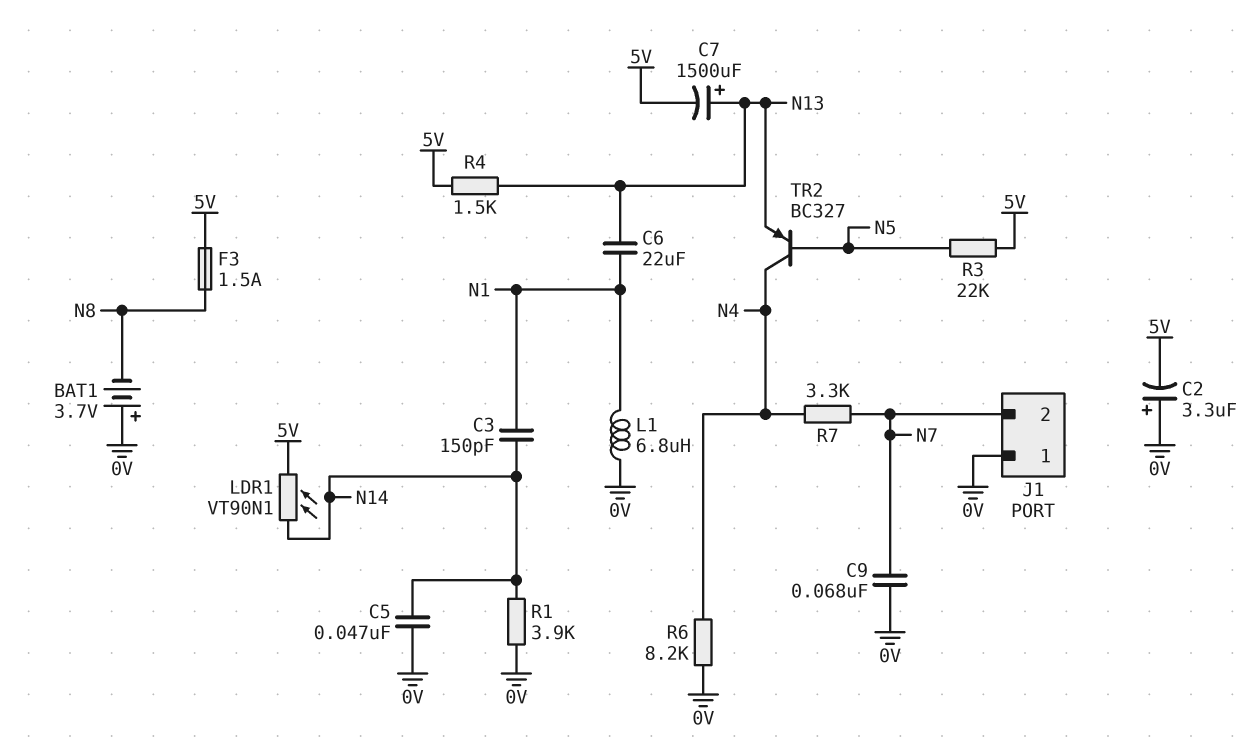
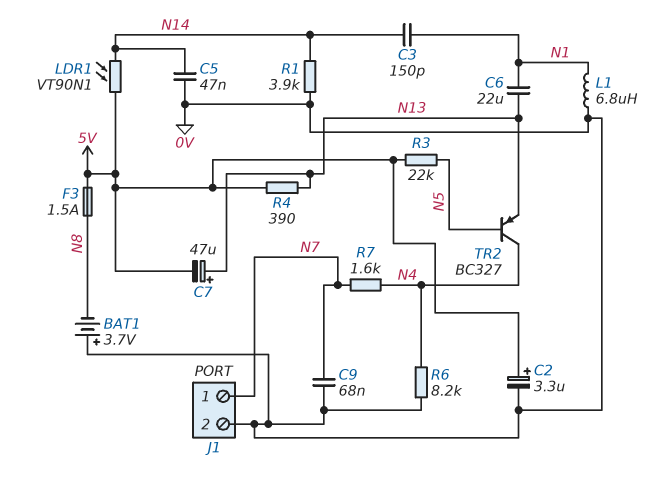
C2: 3.3uF (plus 0V, minus 5V) -> 3.3uF (plus 5V, minus 0V)
C7: 1500uF (plus N13, minus 5V) -> 47uF (plus N13, minus 5V)
J1 pin 1: 0V -> N7
J1 pin 2: N7 -> 0V
R4: 1.5k (5V, N13) -> 390 (5V, N13)
R7: 3.3k (N4, N7) -> 1.6k (N4, N7)

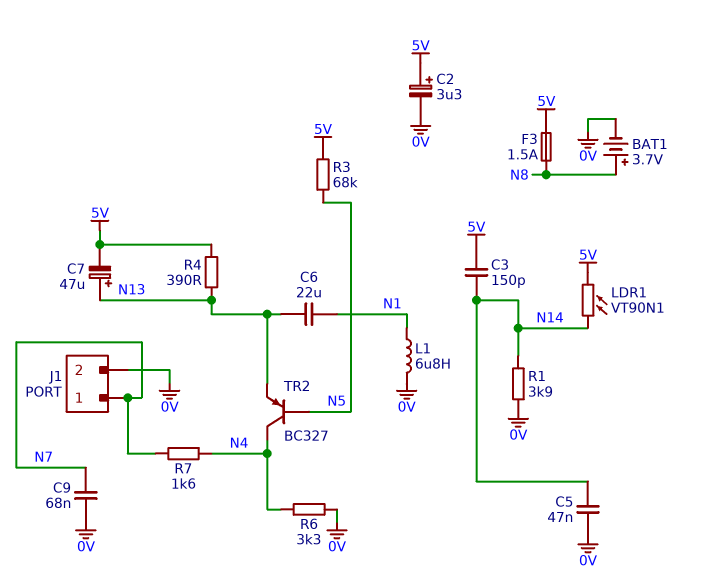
BAT1: 3.7V (plus 0V, minus N8) -> 3.7V (plus N8, minus 0V)
C3: 150pF (N1, N14) -> 150pF (5V, N14)
R3: 22k (5V, N5) -> 68k (5V, N5)
R6: 8.2k (0V, N4) -> 3.3k (0V, N4)

